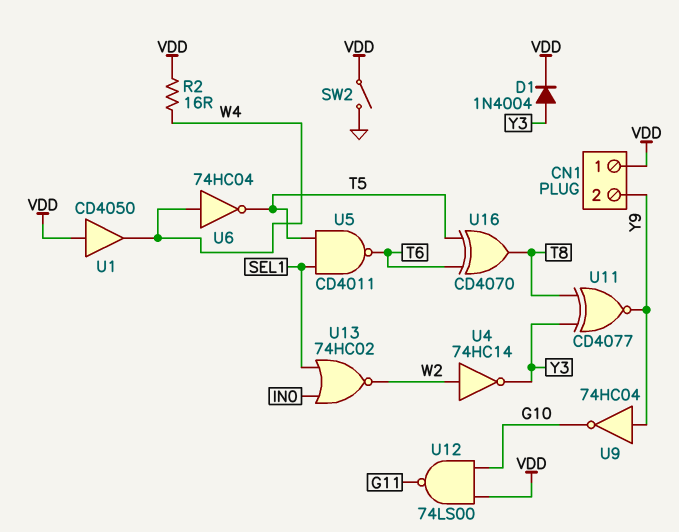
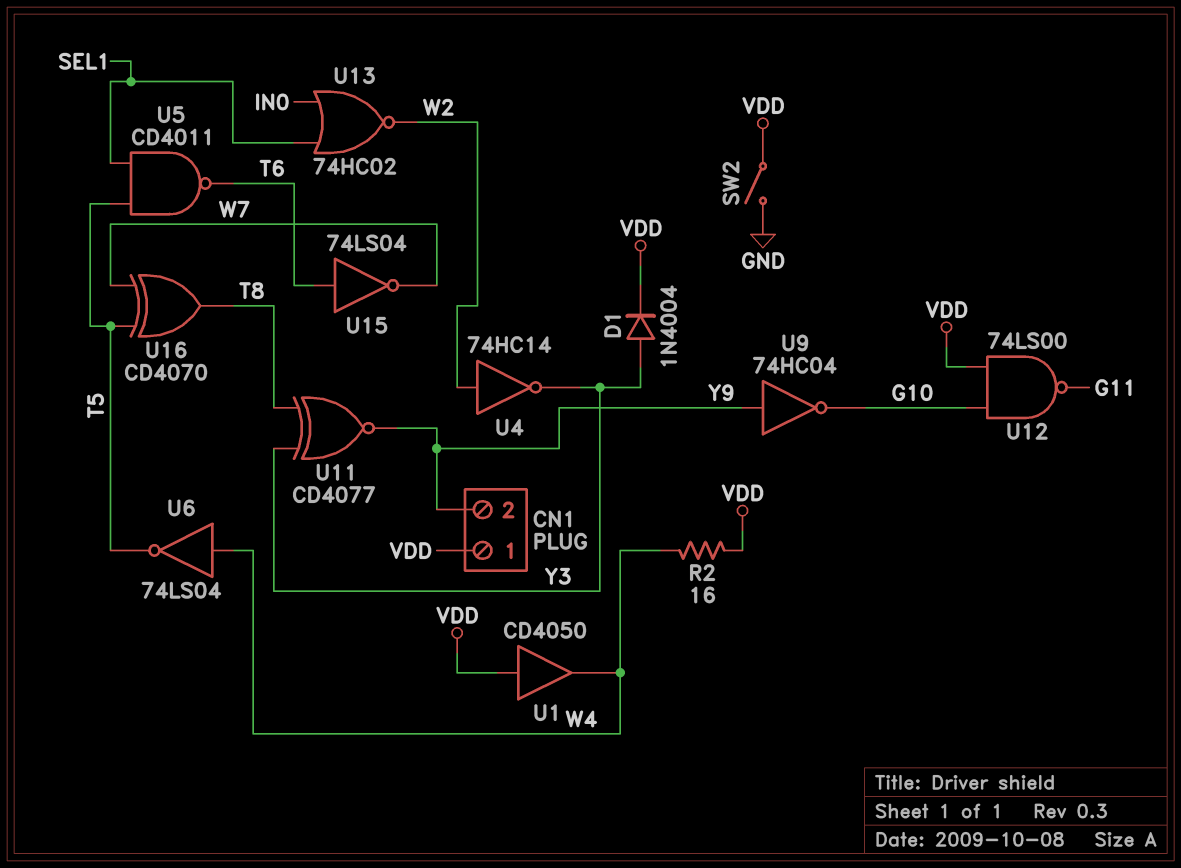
U6: NOT 74HC04 (in W4, out T5) -> NOT 74LS04 (in W4, out T5)
U15: none -> NOT 74LS04 (in T6, out W7)
U16: XOR CD4070 (in T5, in T6, out T8) -> XOR CD4070 (in T5, in W7, out T8)

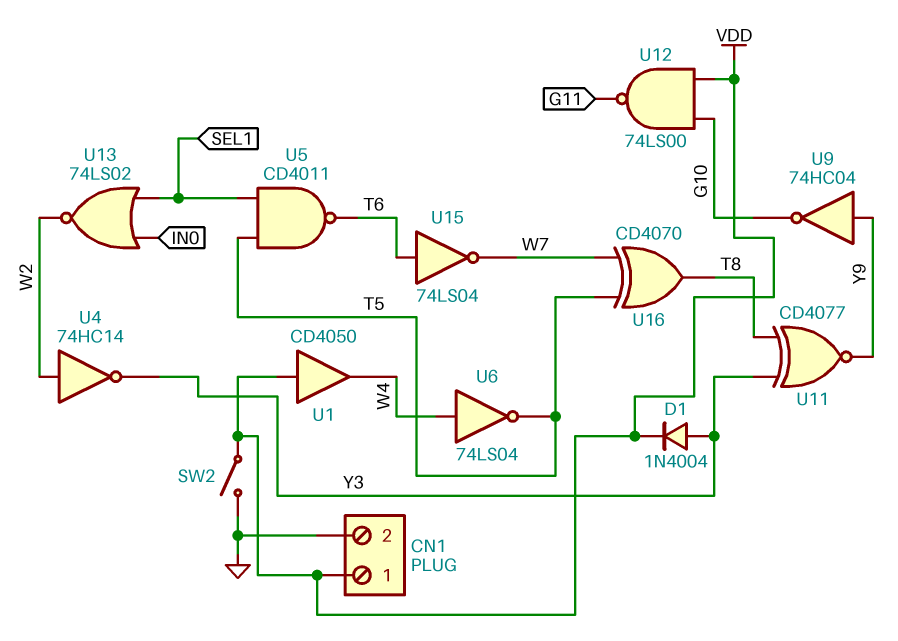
CN1 pin 2: Y9 -> GND
R2: 16 (VDD, W4) -> none
U13: NOR 74HC02 (in IN0, in SEL1, out W2) -> NOR 74LS02 (in IN0, in SEL1, out W2)

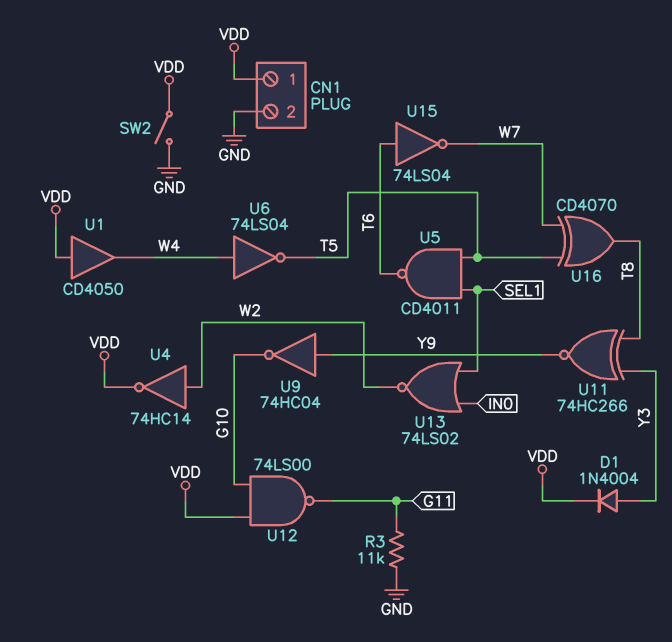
R3: none -> 11k (G11, GND)
U4: NOT 74HC14 (in W2, out Y3) -> NOT 74HC14 (in W2, out VDD)
U11: XNOR CD4077 (in T8, in Y3, out Y9) -> XNOR 74HC266 (in T8, in Y3, out Y9)

